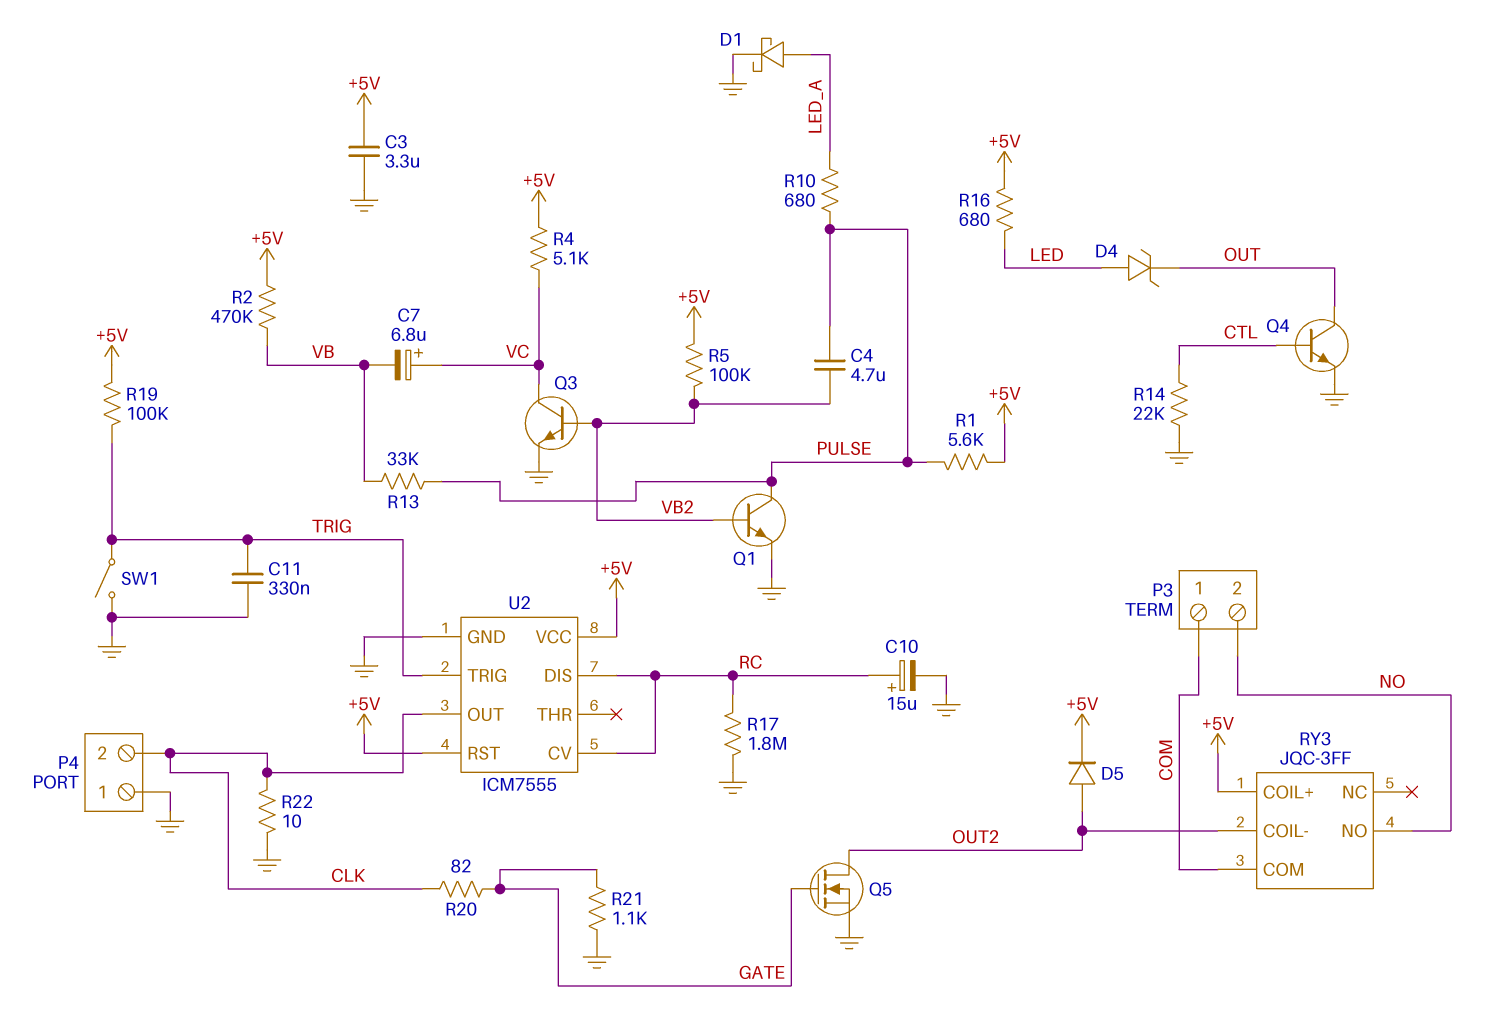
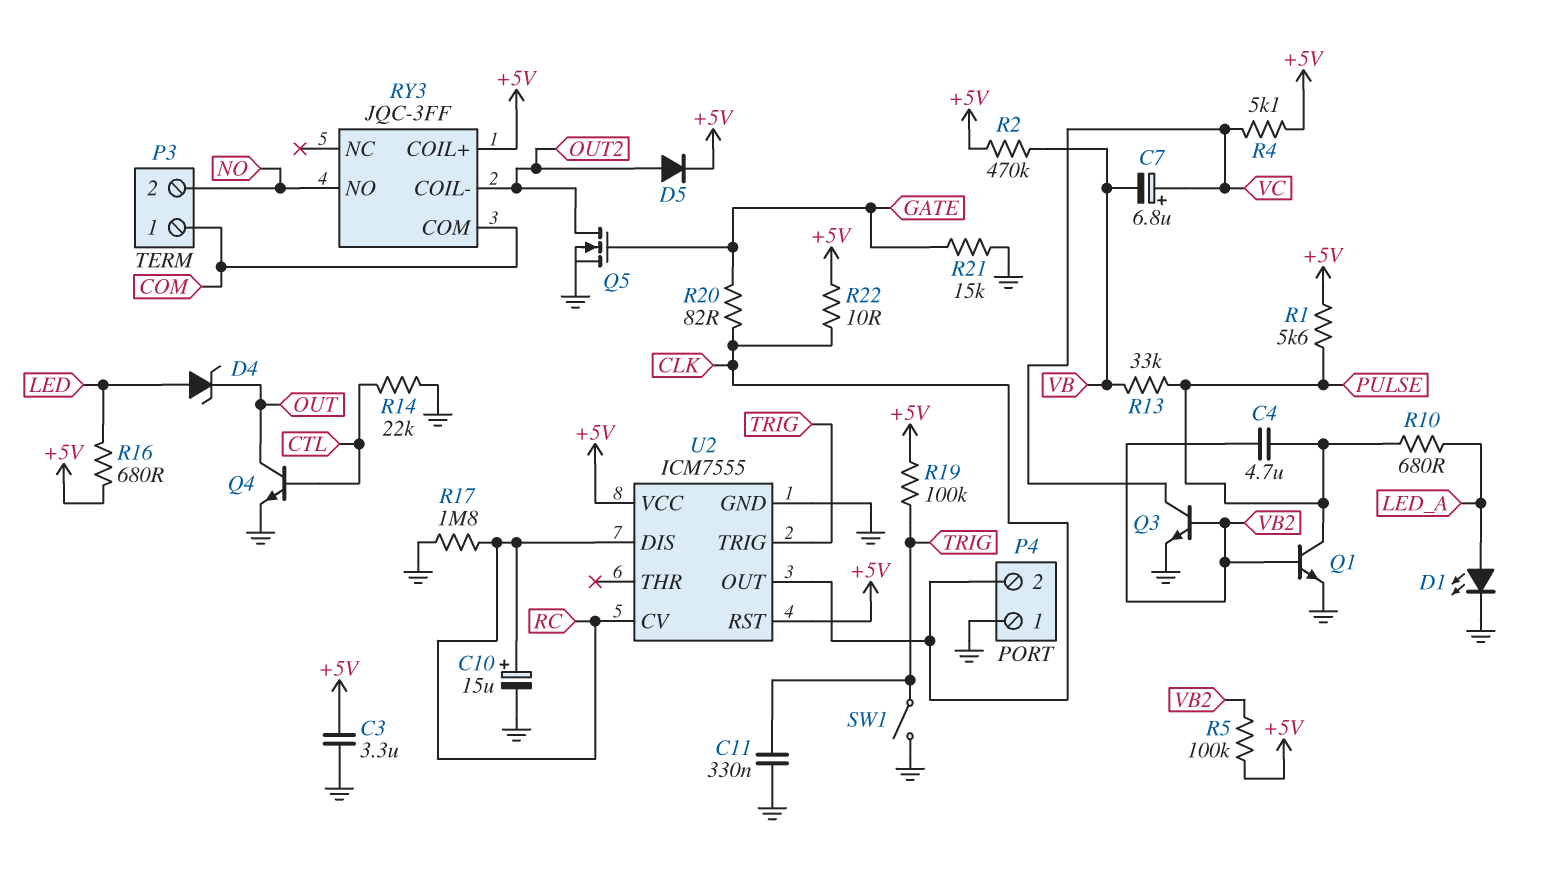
D1: schottky (A LED_A, K GND) -> LED (A LED_A, K GND)
R21: 1.1k (GATE, GND) -> 15k (GATE, GND)
R22: 10 (CLK, GND) -> 10 (+5V, CLK)

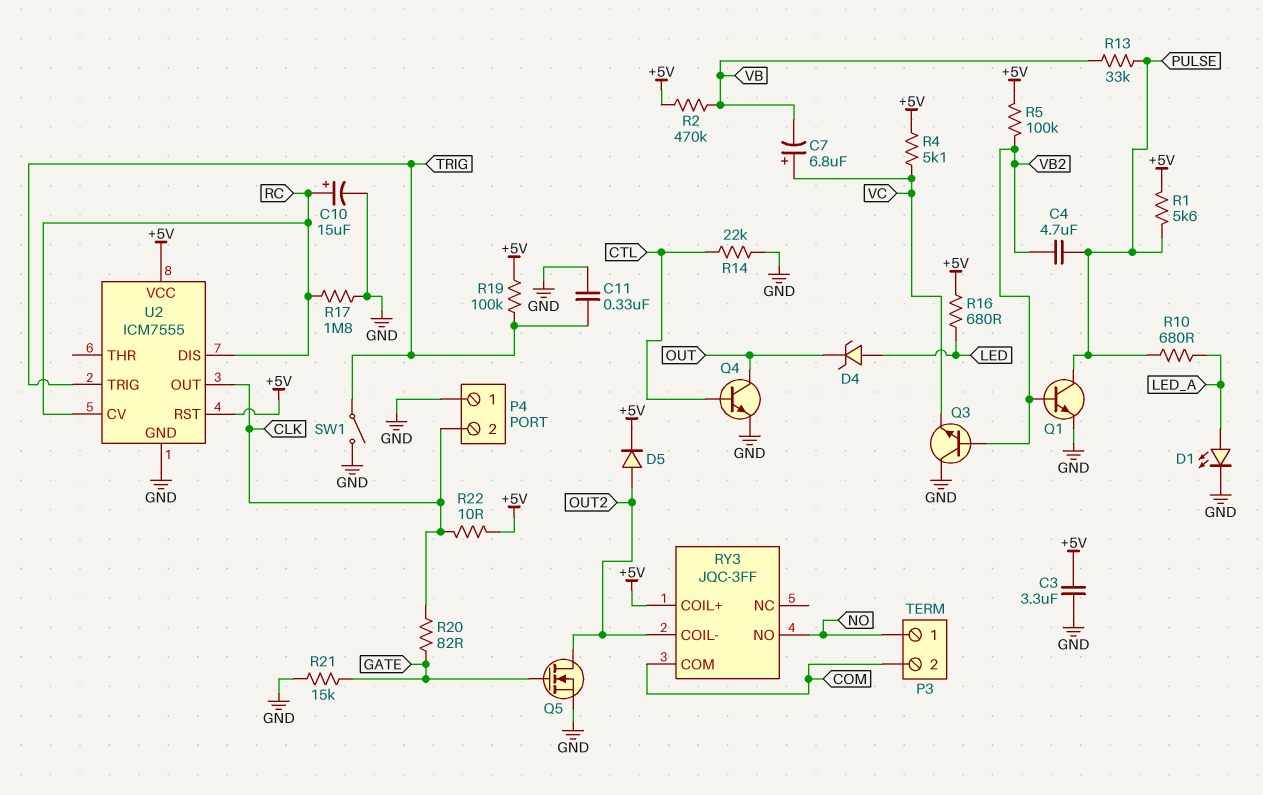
P3 pin 1: COM -> NO
P3 pin 2: NO -> COM
Q3: NPN (B VB2, C VC, E GND) -> NPN (B VB2, C GND, E VC)

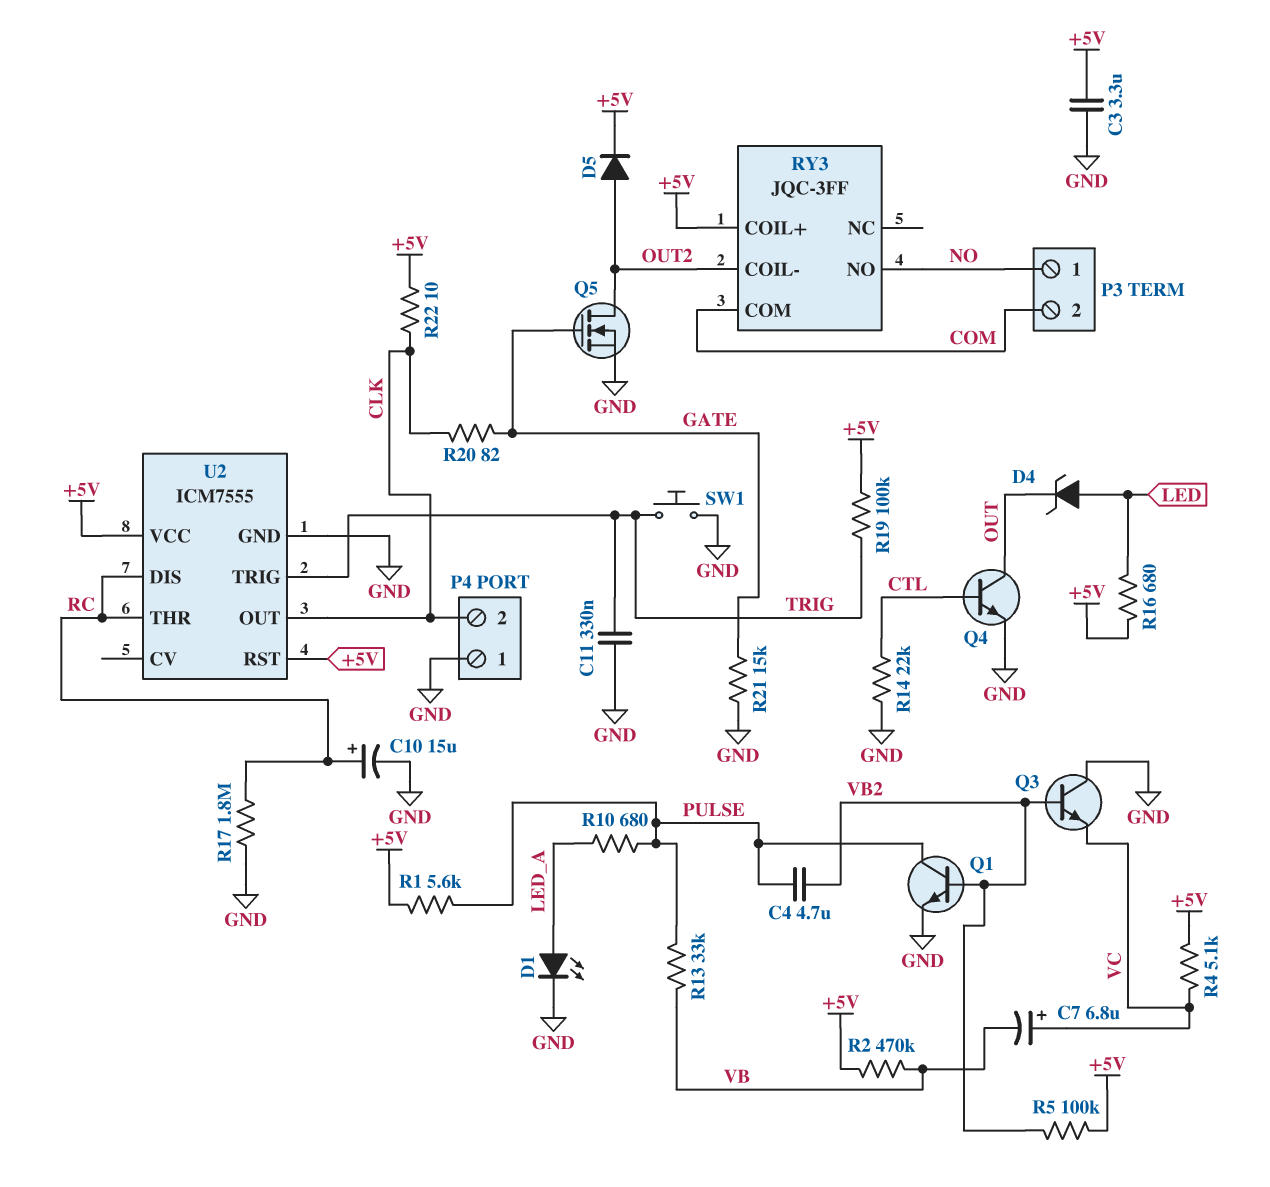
SW1: switch (GND, TRIG) -> button (GND, TRIG)
U2 pin CV: RC -> none
U2 pin THR: none -> RC

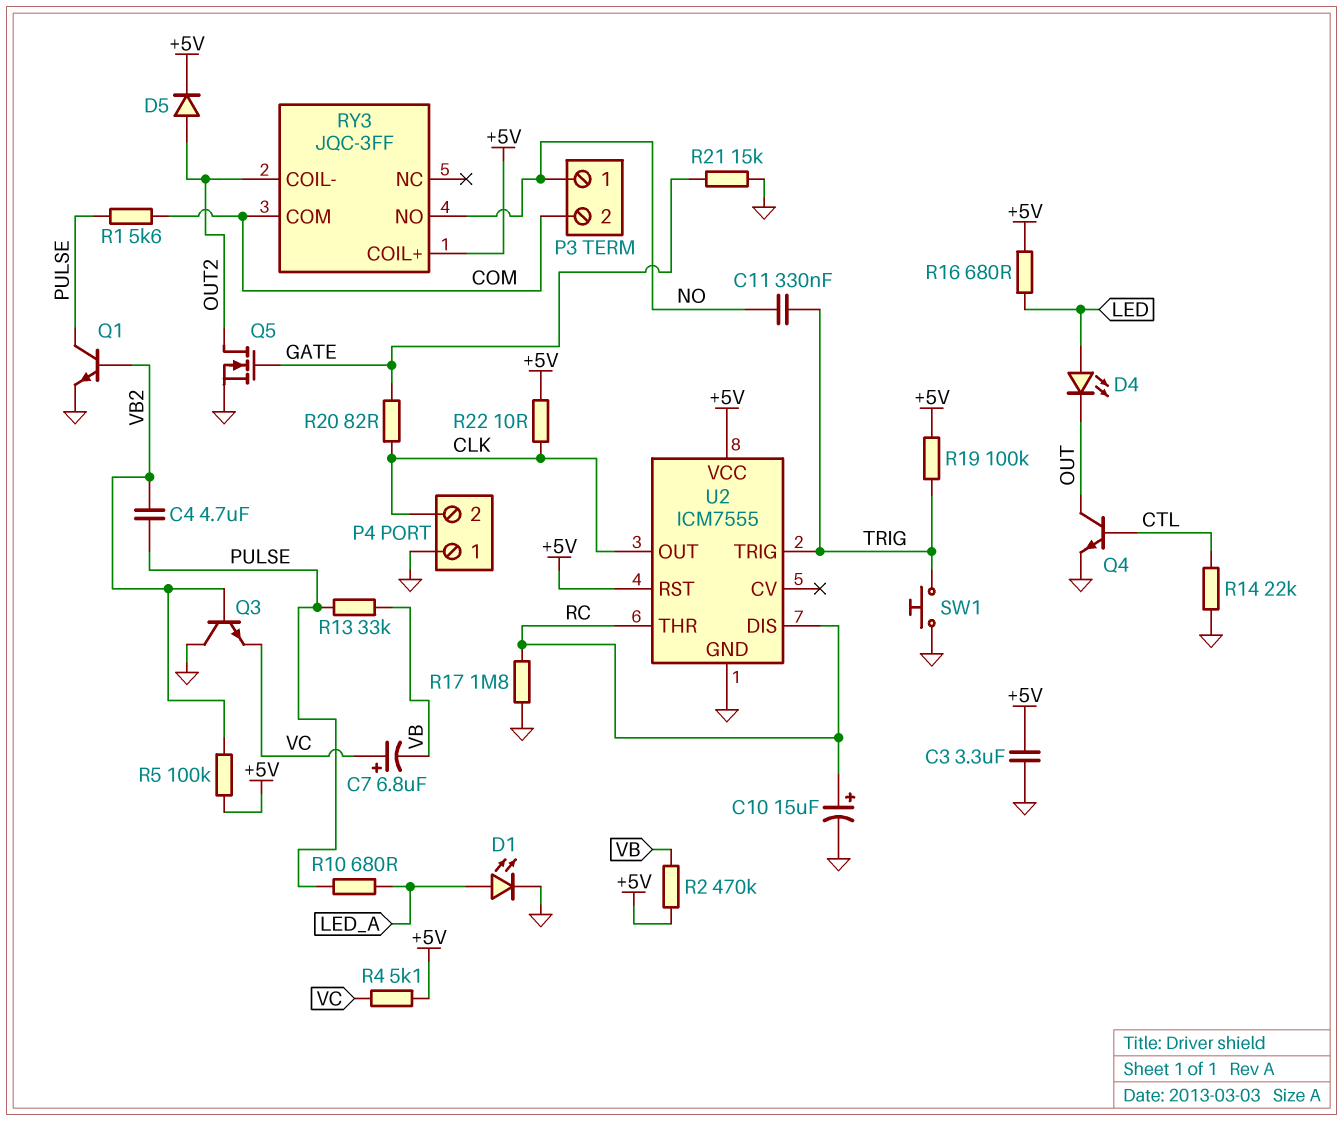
C11: 330nF (GND, TRIG) -> 330nF (NO, TRIG)
D4: zener (A LED, K OUT) -> LED (A LED, K OUT)
R1: 5.6k (+5V, PULSE) -> 5.6k (COM, PULSE)

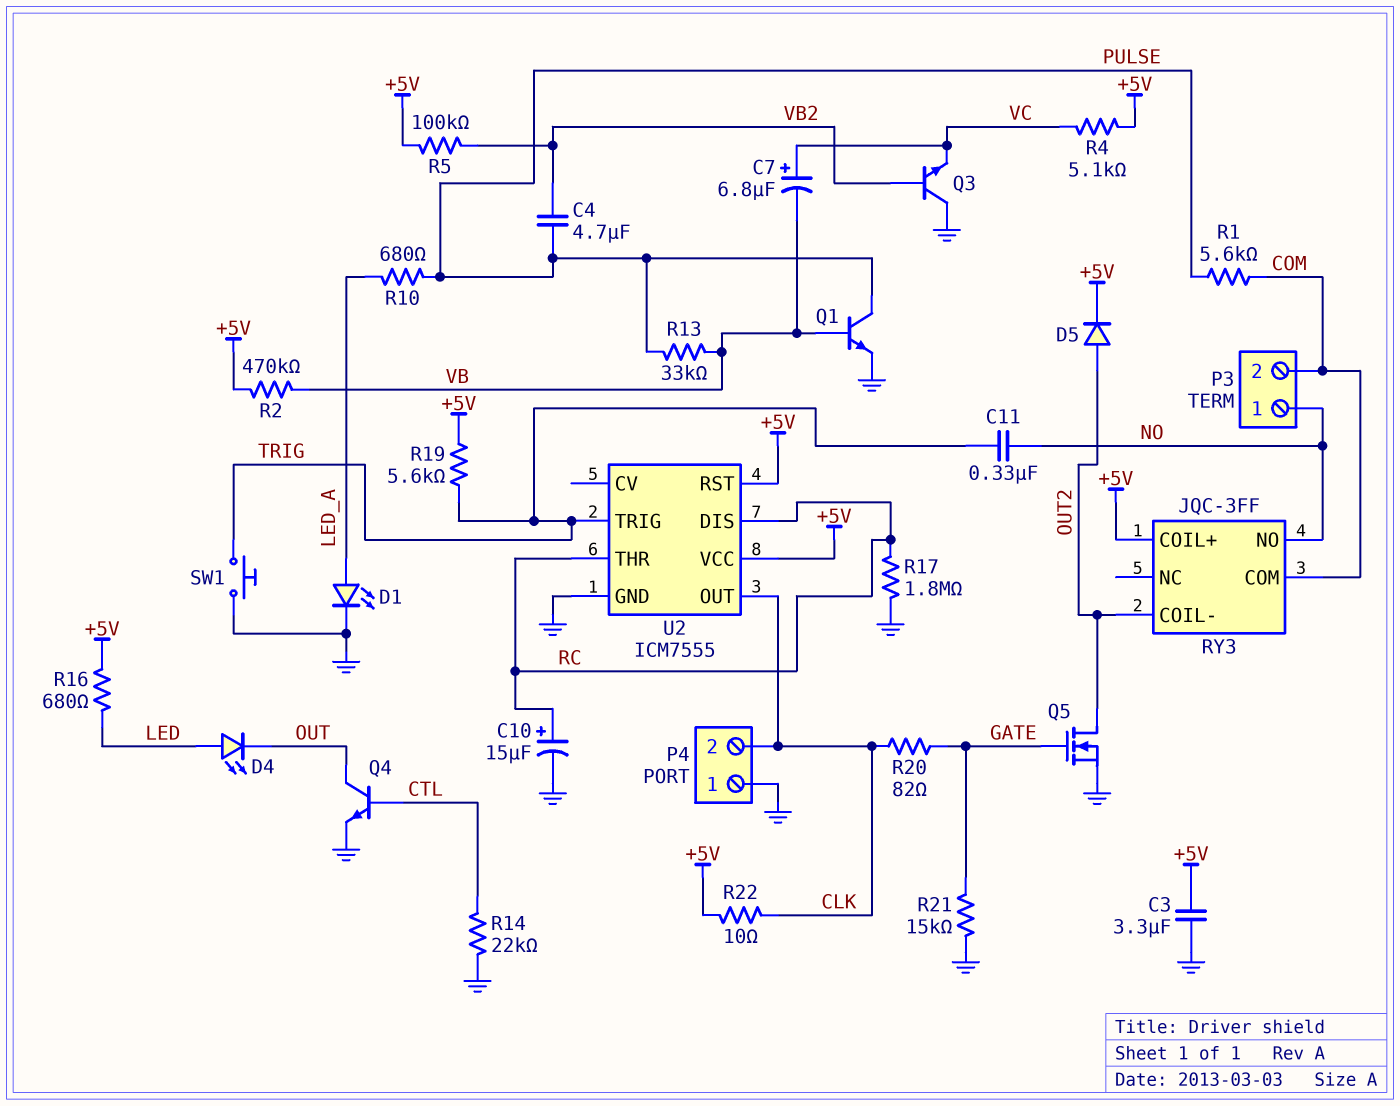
Q1: NPN (B VB2, C PULSE, E GND) -> NPN (B VB, C PULSE, E GND)
R19: 100k (+5V, TRIG) -> 5.6k (+5V, TRIG)

